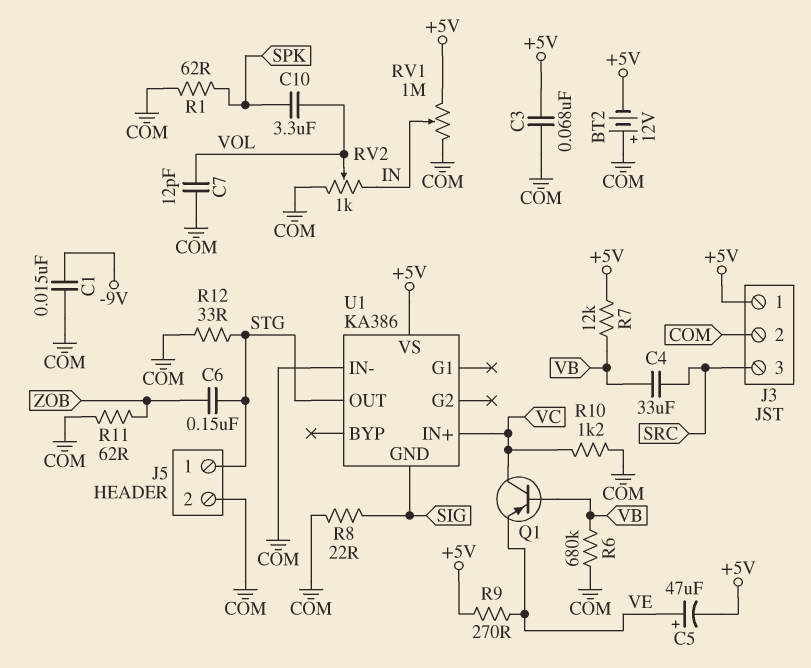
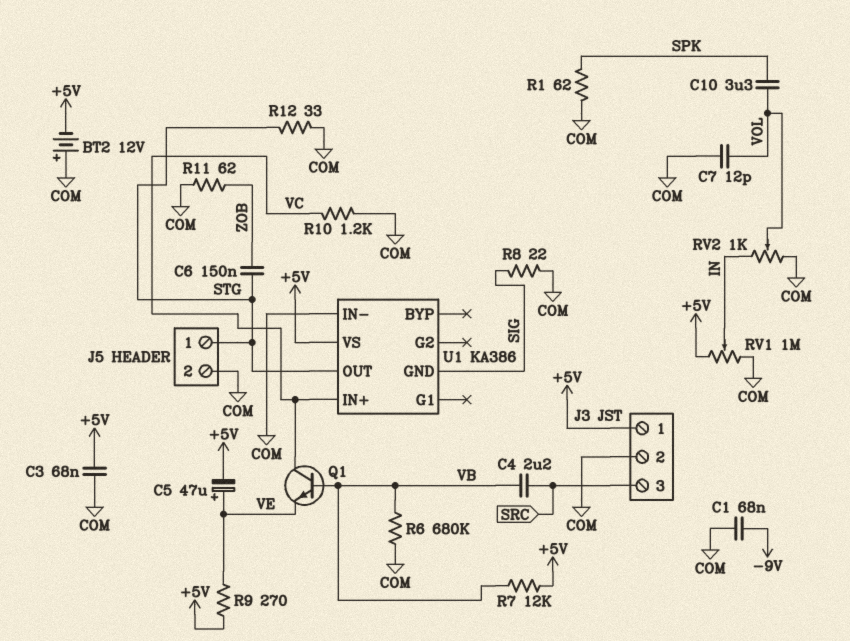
C1: 15nF (-9V, COM) -> 68nF (-9V, COM)
C4: 33uF (SRC, VB) -> 2.2uF (SRC, VB)
Q1: PNP (B VB, C VC, E VE) -> NPN (B VB, C VC, E VE)

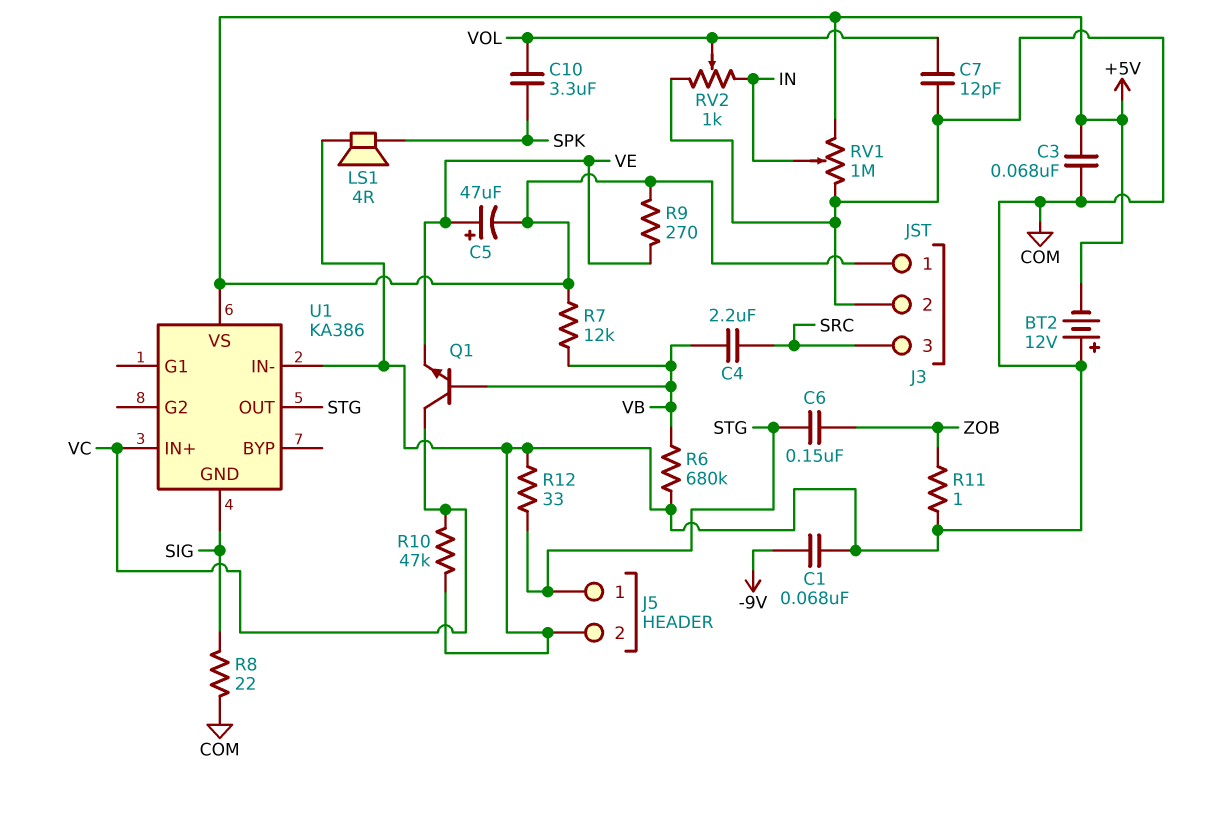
LS1: none -> speaker 4R (COM, SPK)
R1: 62 (COM, SPK) -> none
R10: 1.2k (COM, VC) -> 47k (COM, VC)
R11: 62 (COM, ZOB) -> 1 (COM, ZOB)

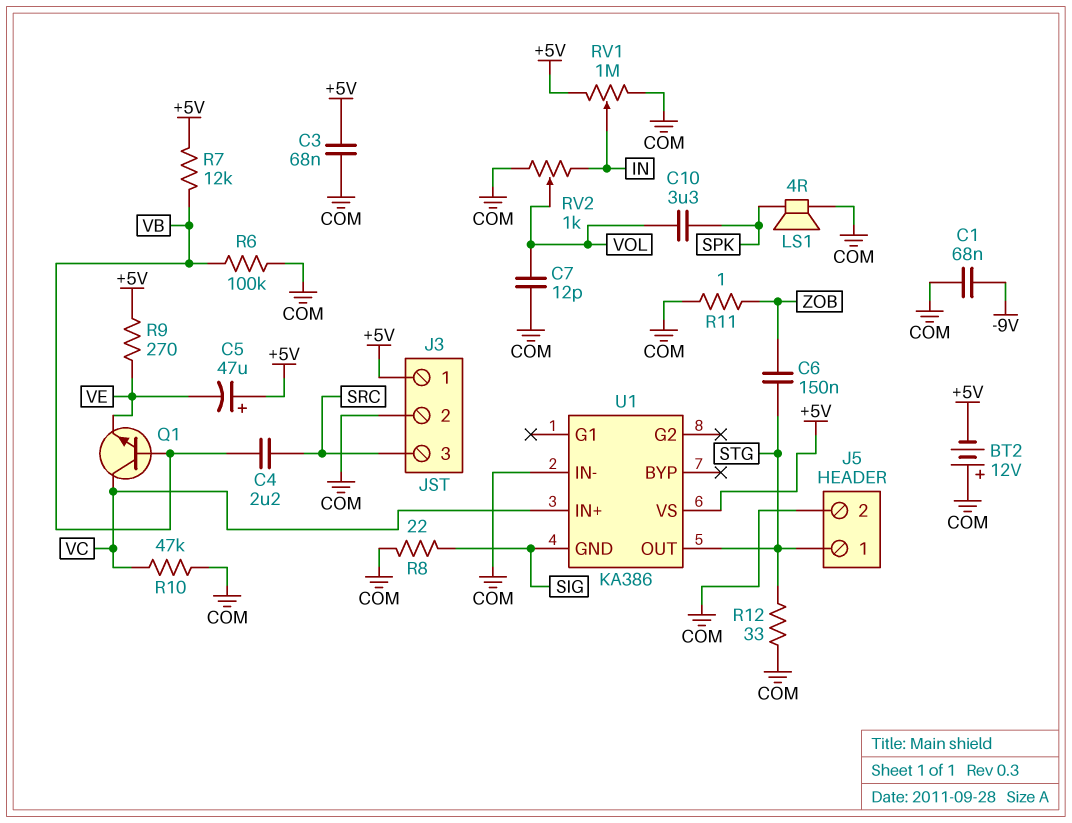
C5: 47uF (plus VE, minus +5V) -> 47uF (plus +5V, minus VE)
R6: 680k (COM, VB) -> 100k (COM, VB)

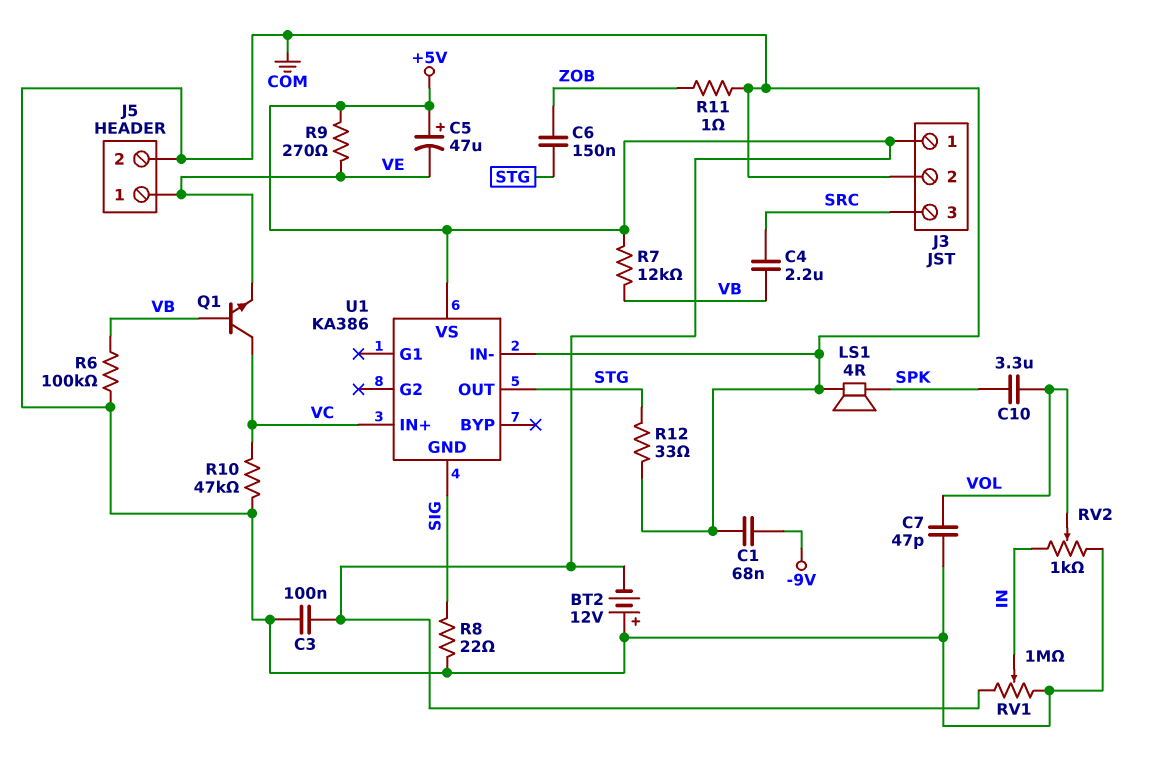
C3: 68nF (+5V, COM) -> 100nF (+5V, COM)
C7: 12pF (COM, VOL) -> 47pF (COM, VOL)
J5 pin 1: STG -> VE

